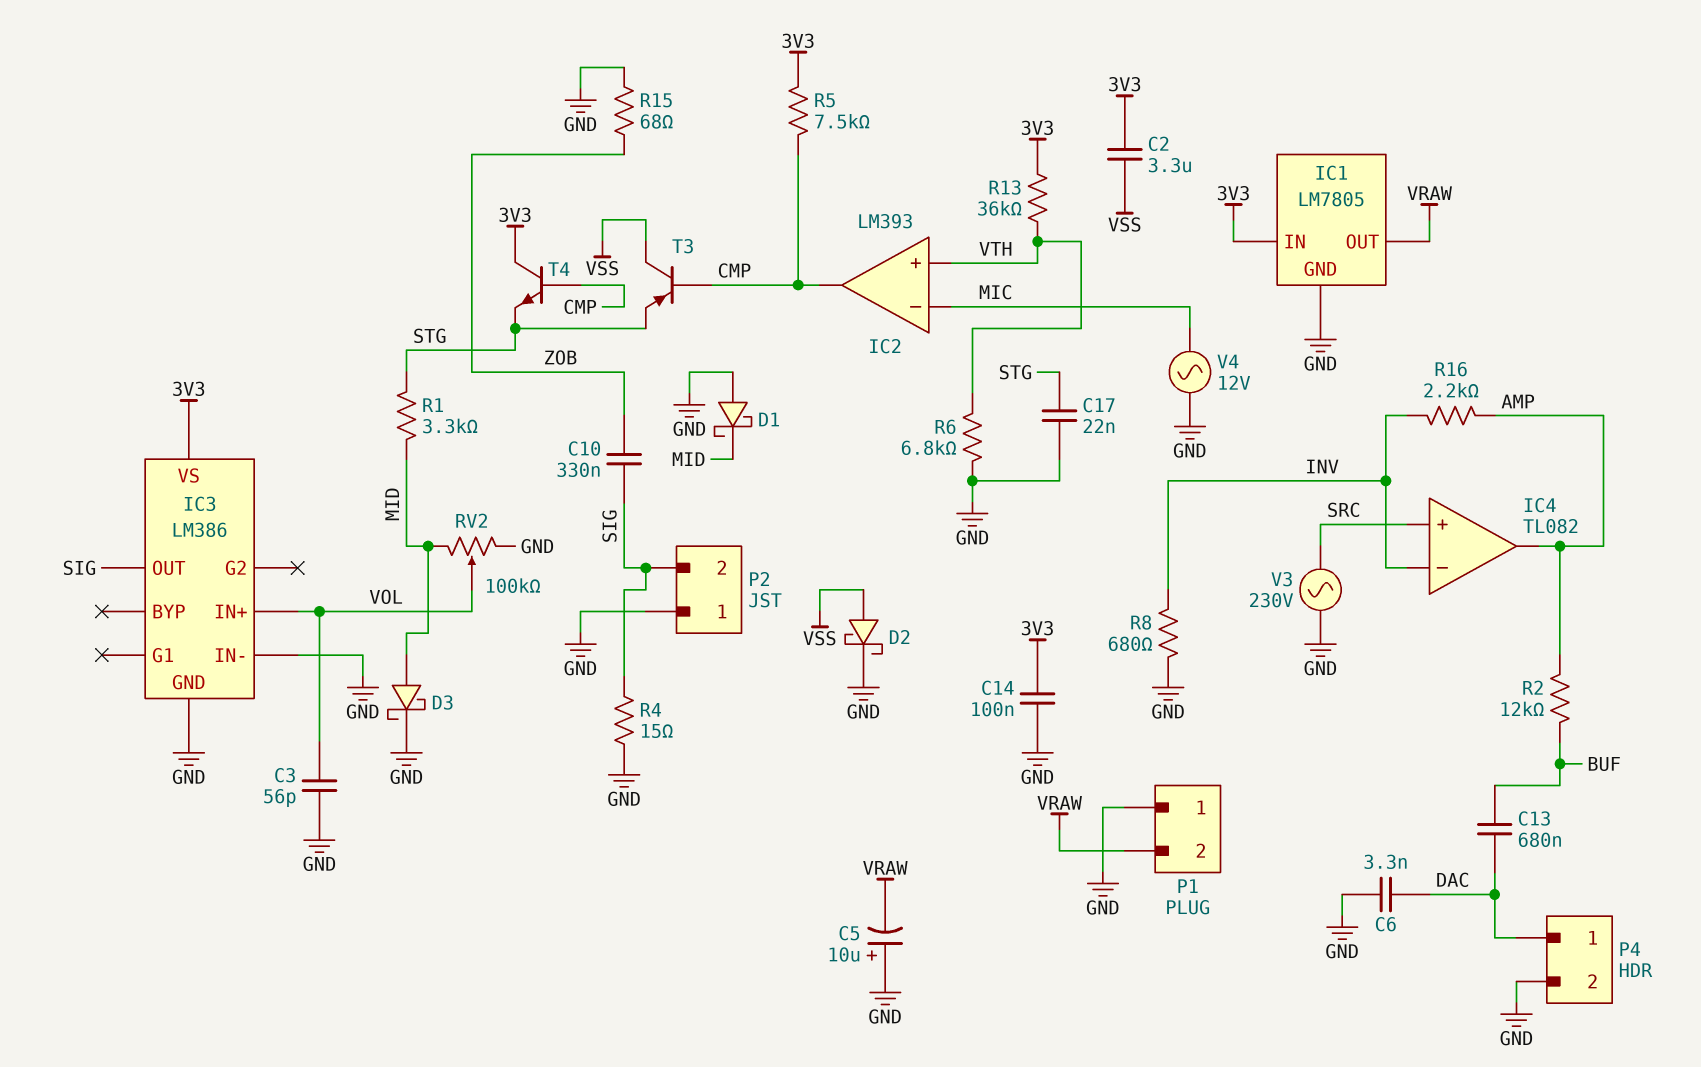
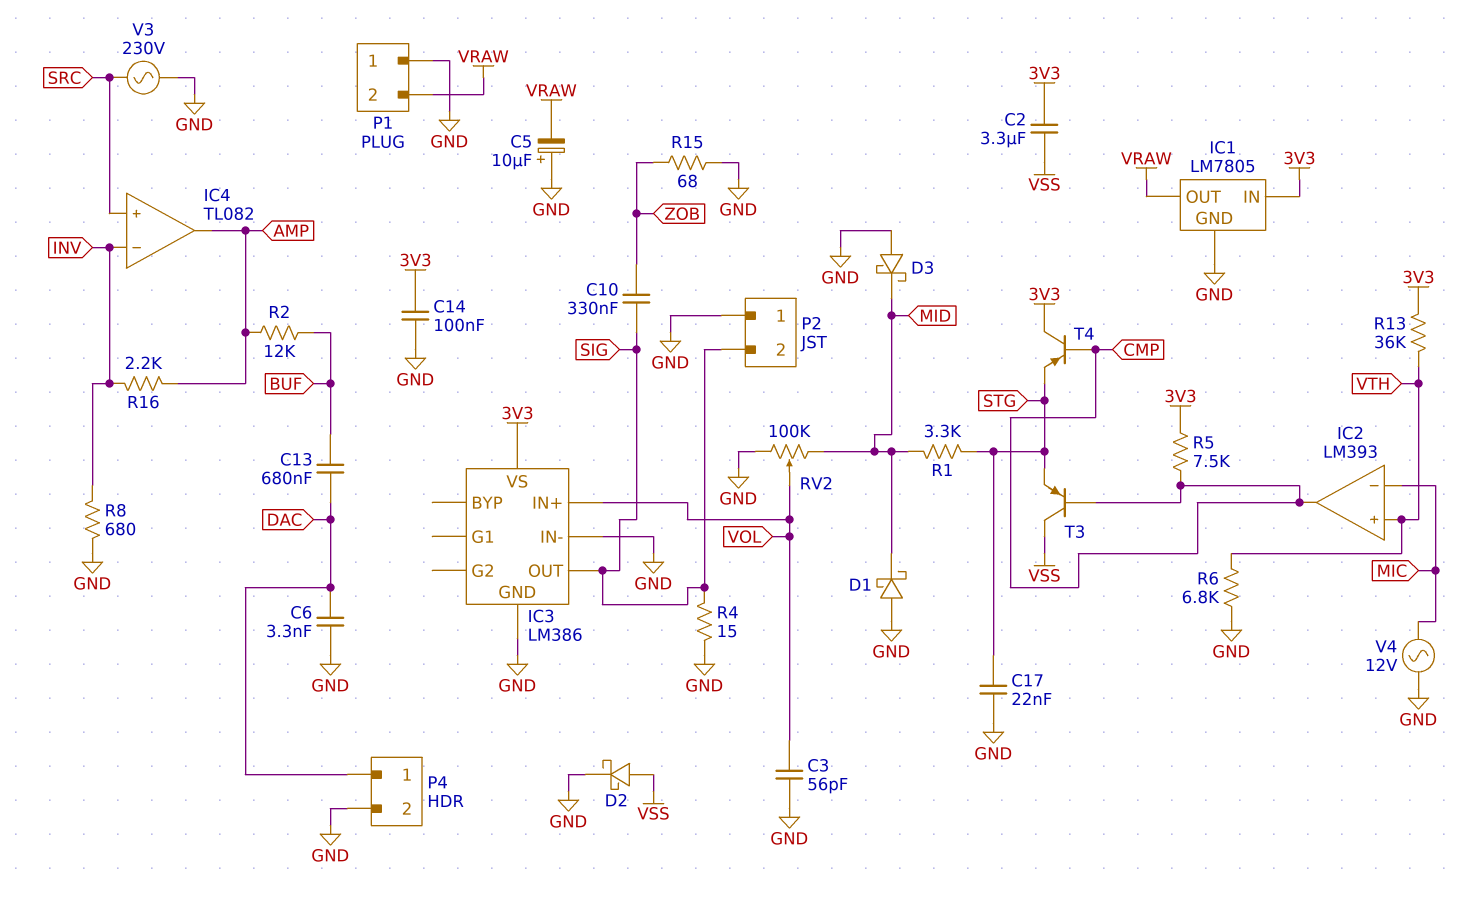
D3: schottky (A MID, K GND) -> schottky (A GND, K MID)
T4: NPN (B CMP, C 3V3, E STG) -> PNP (B CMP, C 3V3, E STG)

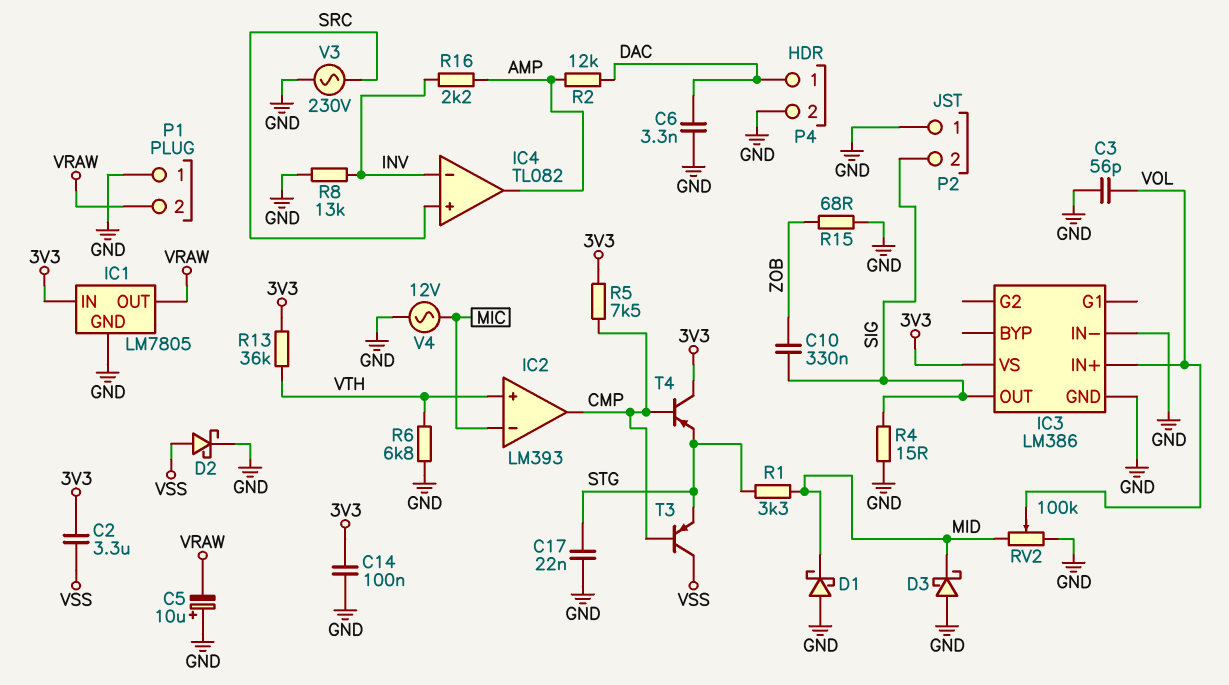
C13: 680nF (BUF, DAC) -> none
R2: 12k (AMP, BUF) -> 12k (AMP, DAC)
R8: 680 (GND, INV) -> 13k (GND, INV)

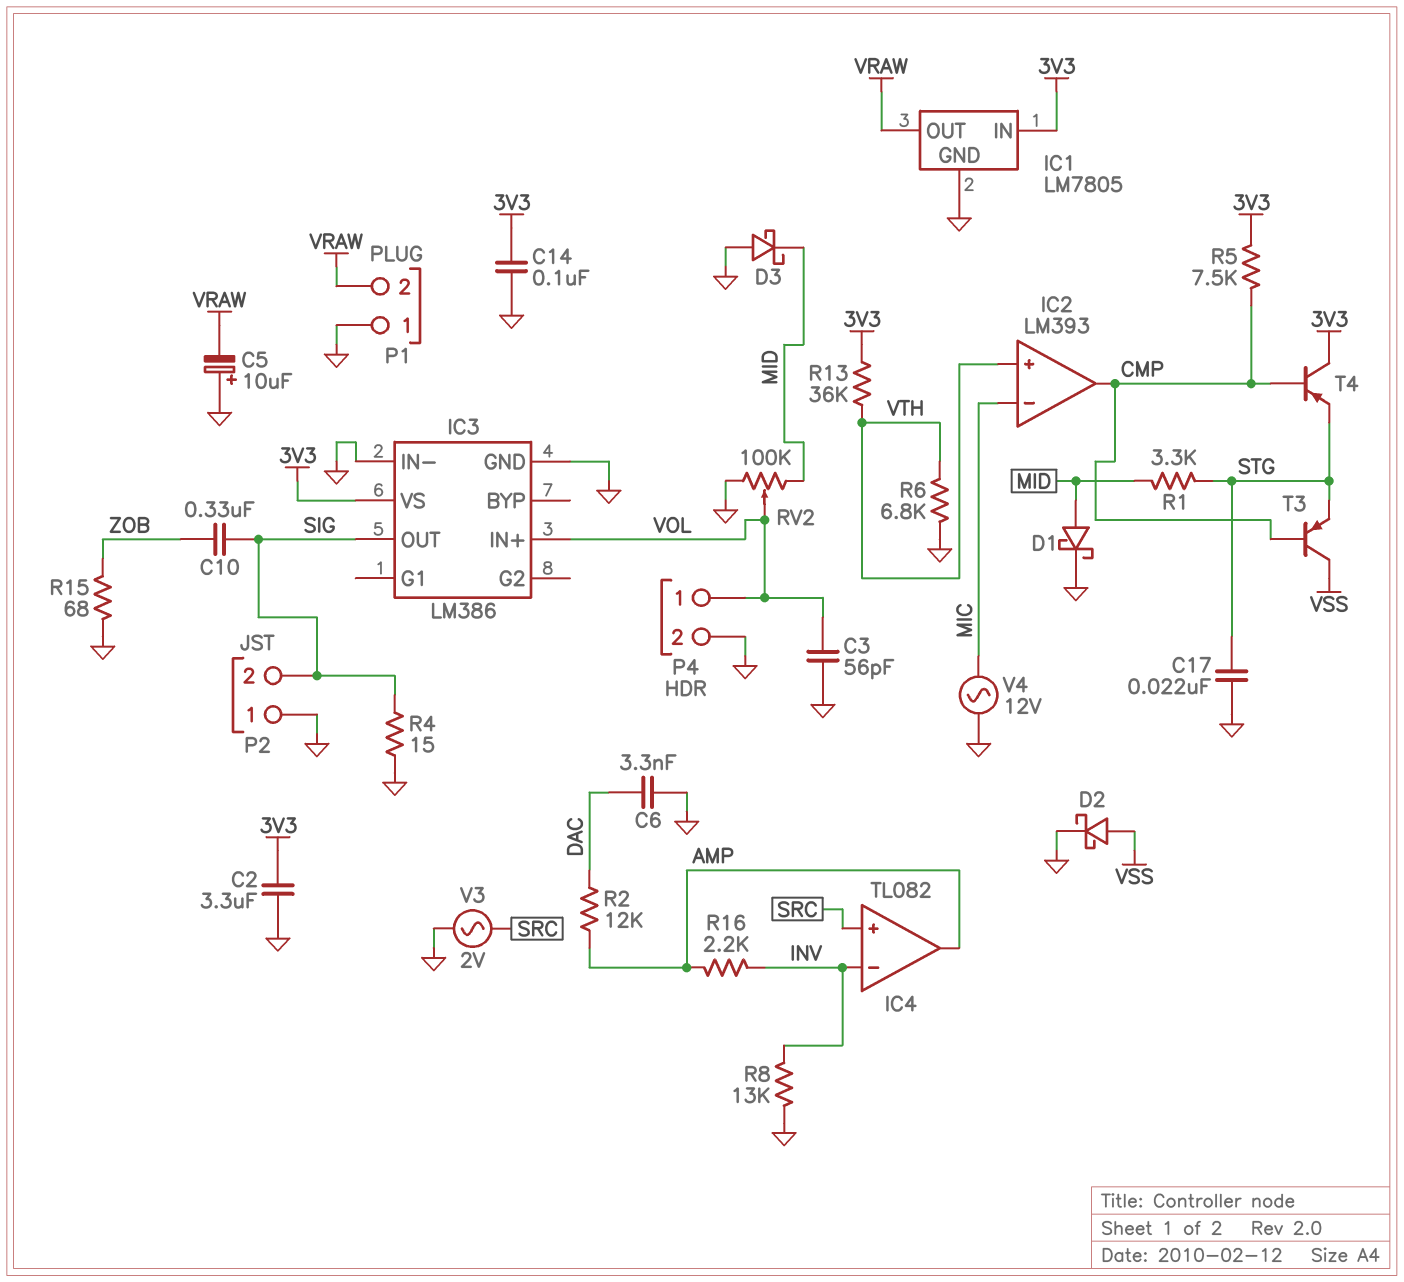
C2: 3.3uF (3V3, VSS) -> 3.3uF (3V3, GND)
D1: schottky (A GND, K MID) -> schottky (A MID, K GND)
P4 pin 1: DAC -> VOL
V3: AC 230V (GND, SRC) -> AC 2V (GND, SRC)

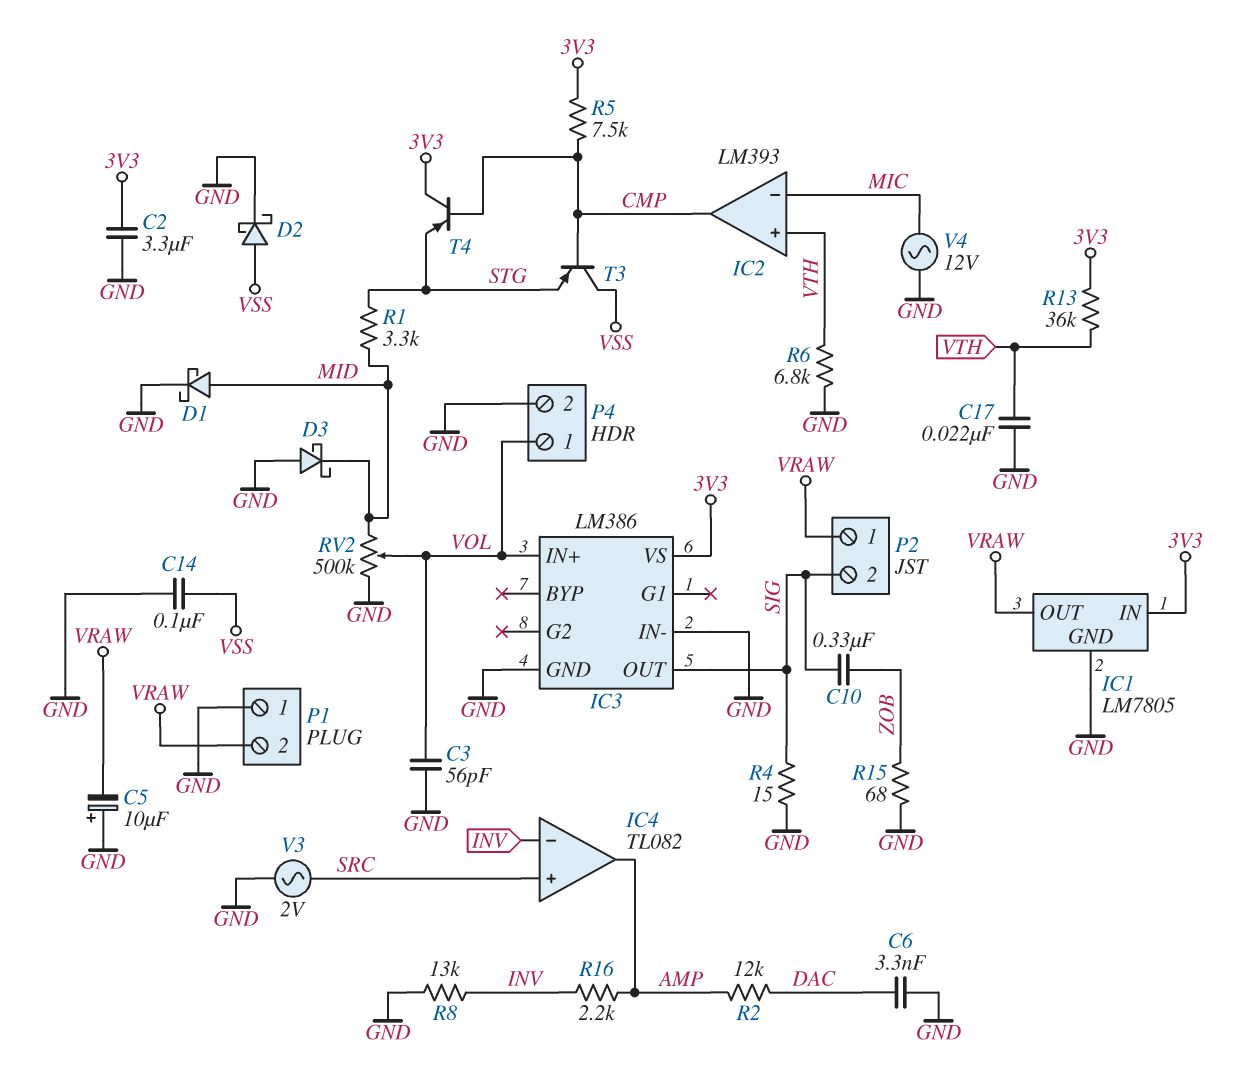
C14: 100nF (3V3, GND) -> 100nF (GND, VSS)
C17: 22nF (GND, STG) -> 22nF (GND, VTH)
P2 pin 1: GND -> VRAW
RV2: 100k (GND, MID, wiper VOL) -> 500k (GND, MID, wiper VOL)

